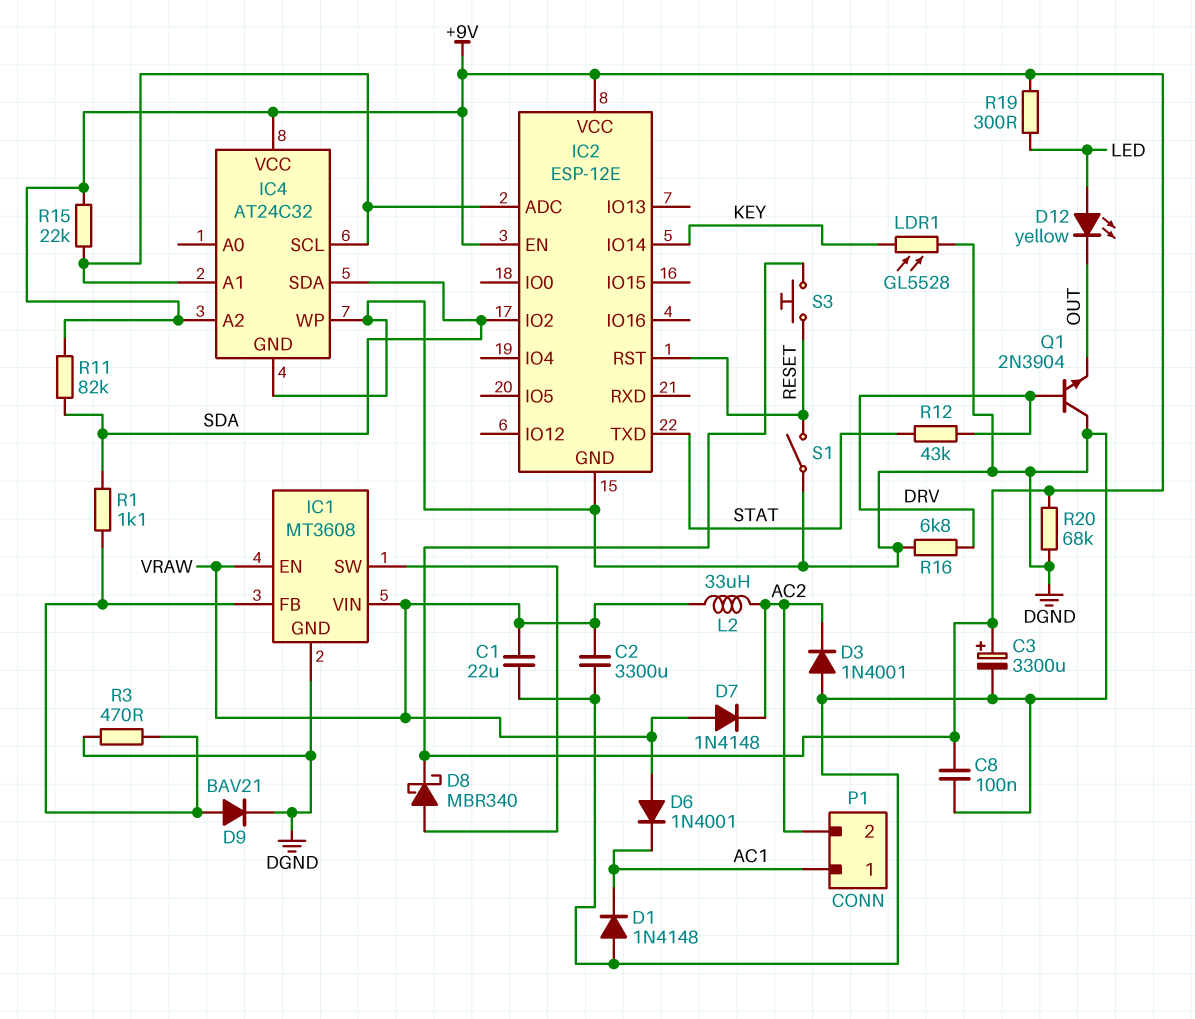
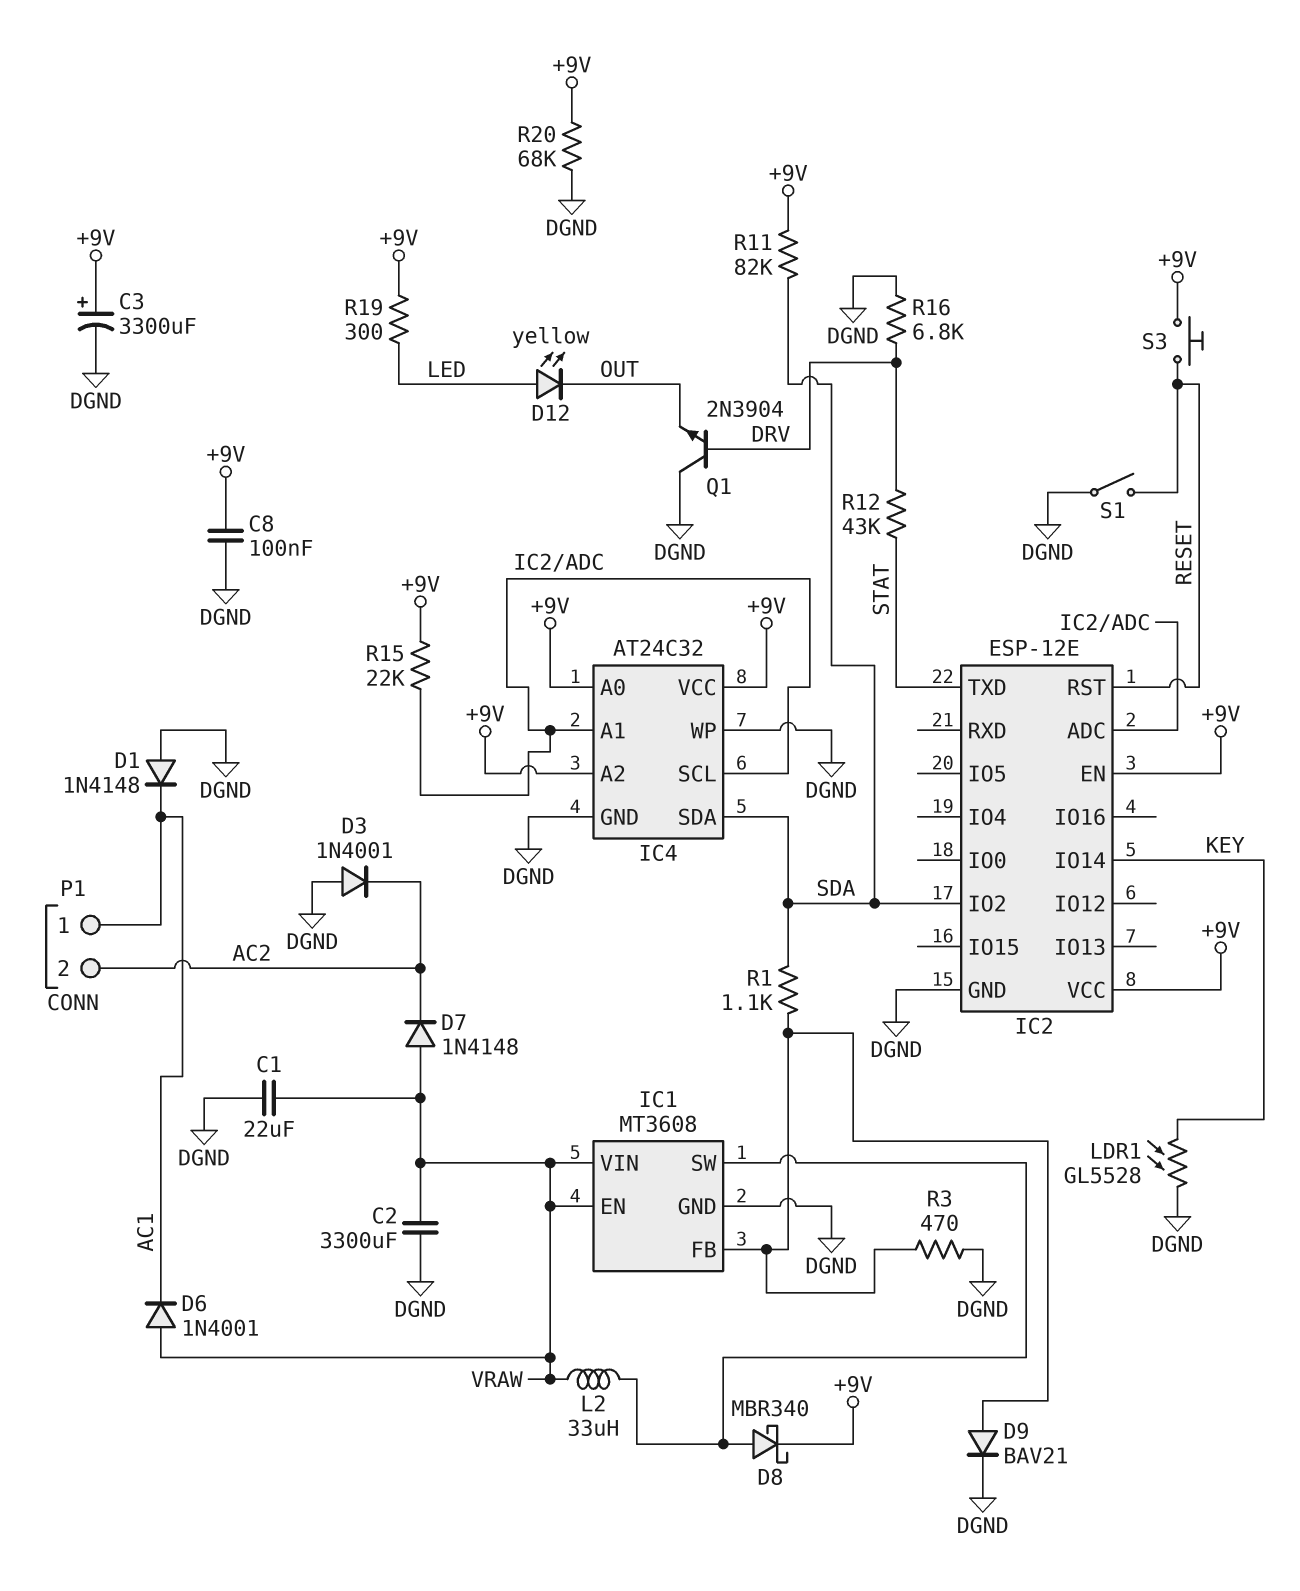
IC4 pin A0: none -> +9V
L2: 33uH (AC2, VRAW) -> 33uH (IC1/SW, VRAW)

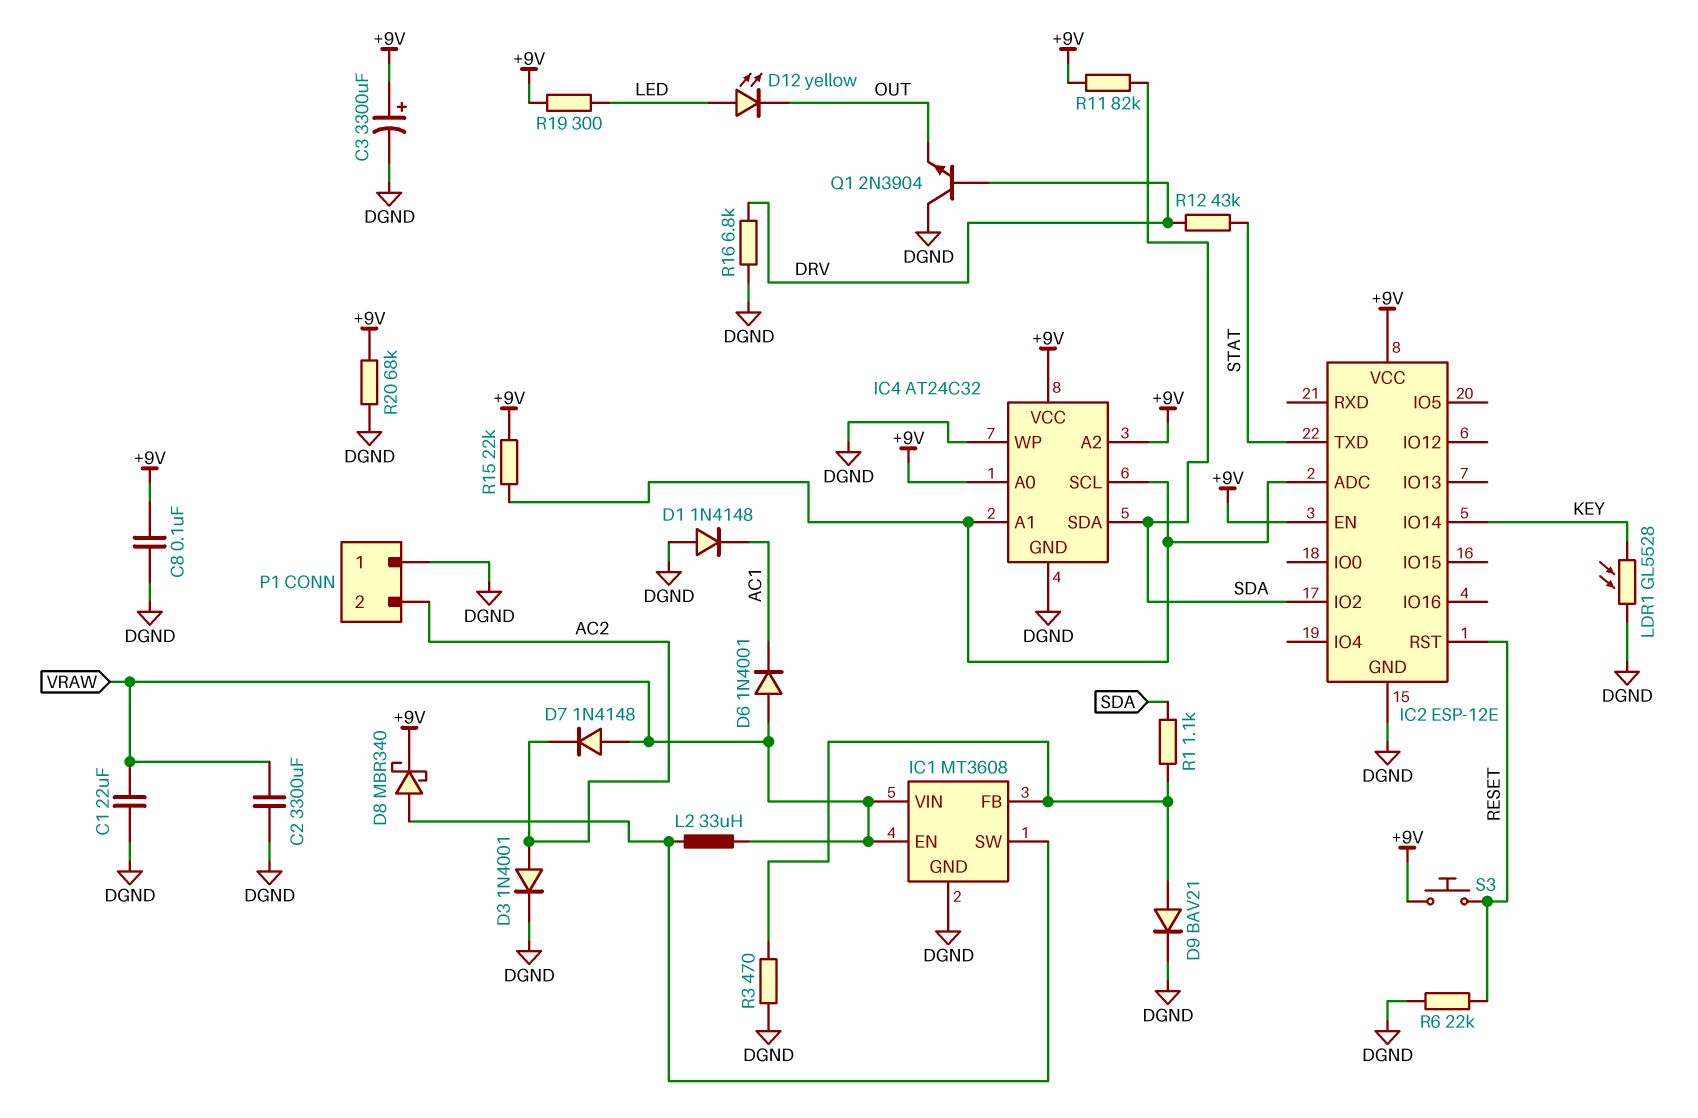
D3: diode 1N4001 (A DGND, K AC2) -> diode 1N4001 (A AC2, K DGND)
P1 pin 1: AC1 -> DGND
R6: none -> 22k (DGND, RESET)
S1: switch (DGND, RESET) -> none

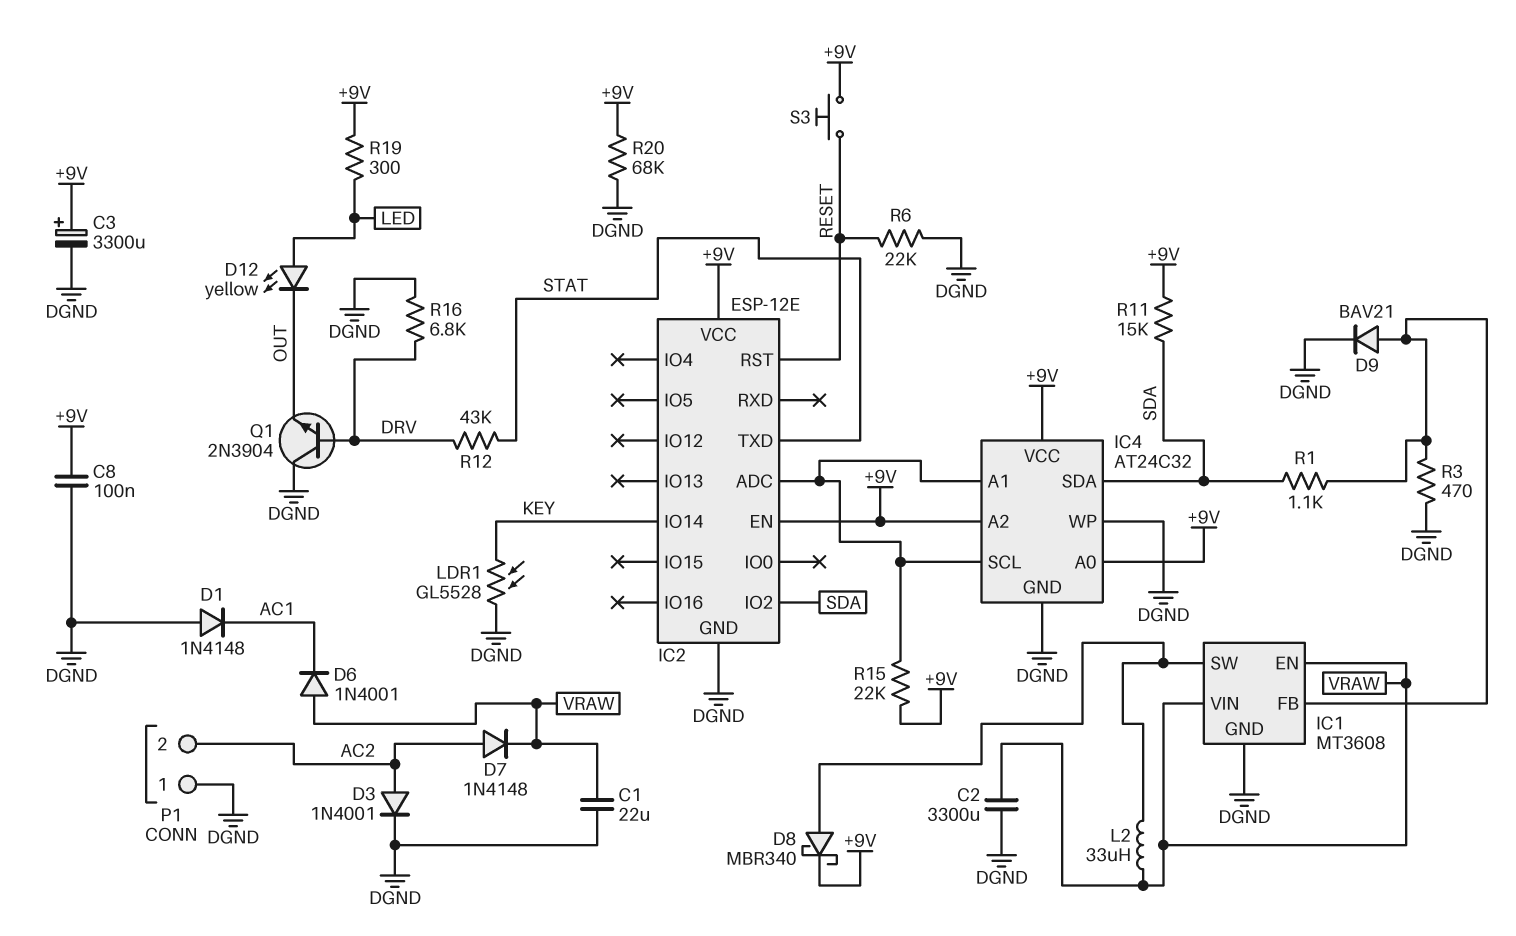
D7: diode 1N4148 (A VRAW, K AC2) -> diode 1N4148 (A AC2, K VRAW)
R11: 82k (+9V, SDA) -> 15k (+9V, SDA)

